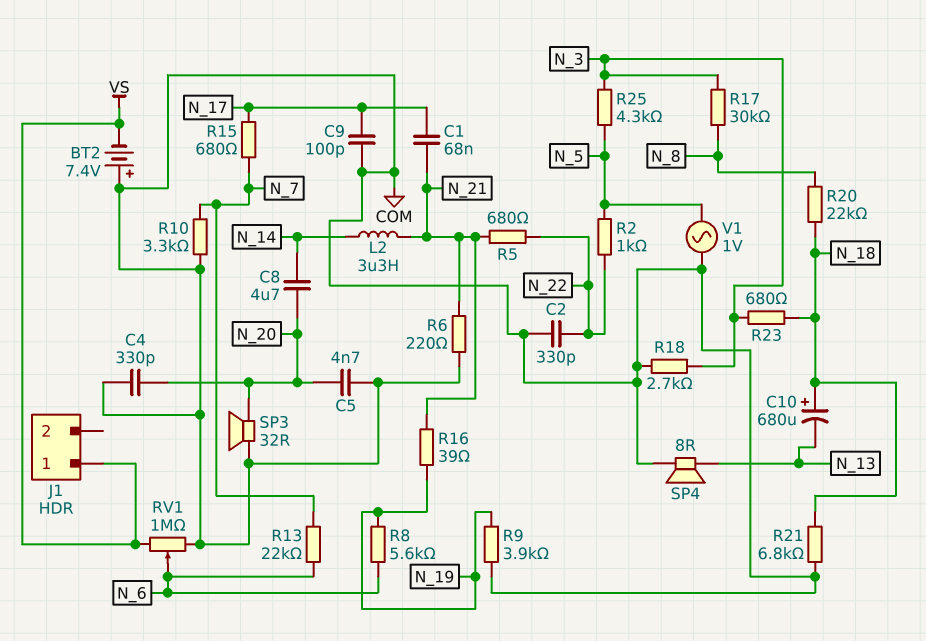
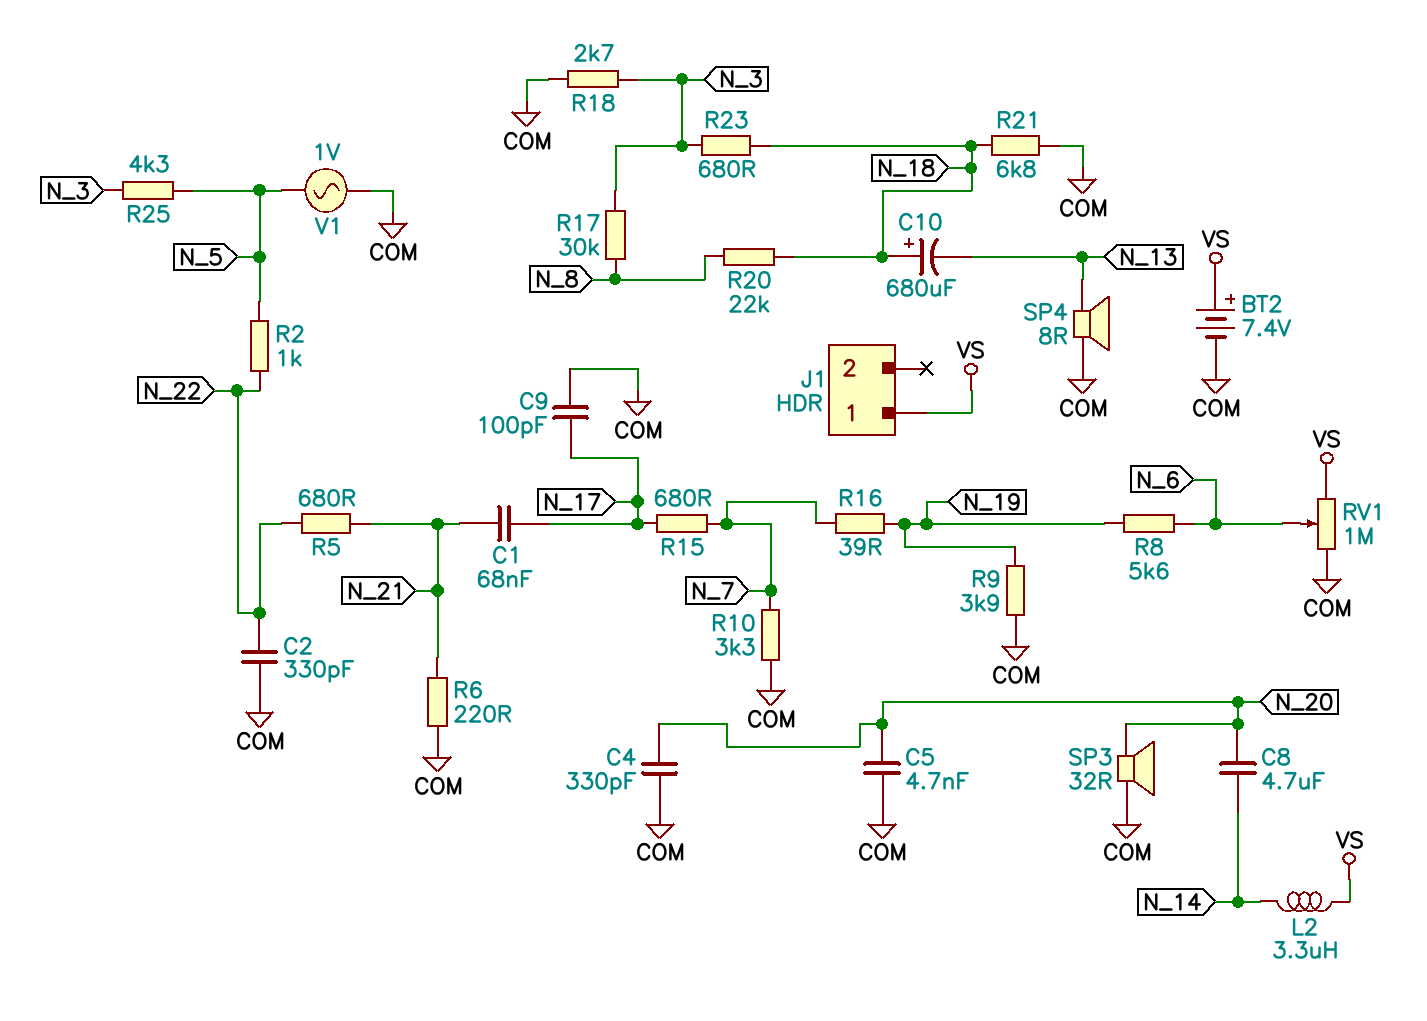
BT2: 7.4V (plus COM, minus VS) -> 7.4V (plus VS, minus COM)
L2: 3.3uH (N_14, N_21) -> 3.3uH (N_14, VS)
R13: 22k (N_6, N_7) -> none
R16: 39 (N_19, N_21) -> 39 (N_7, N_19)

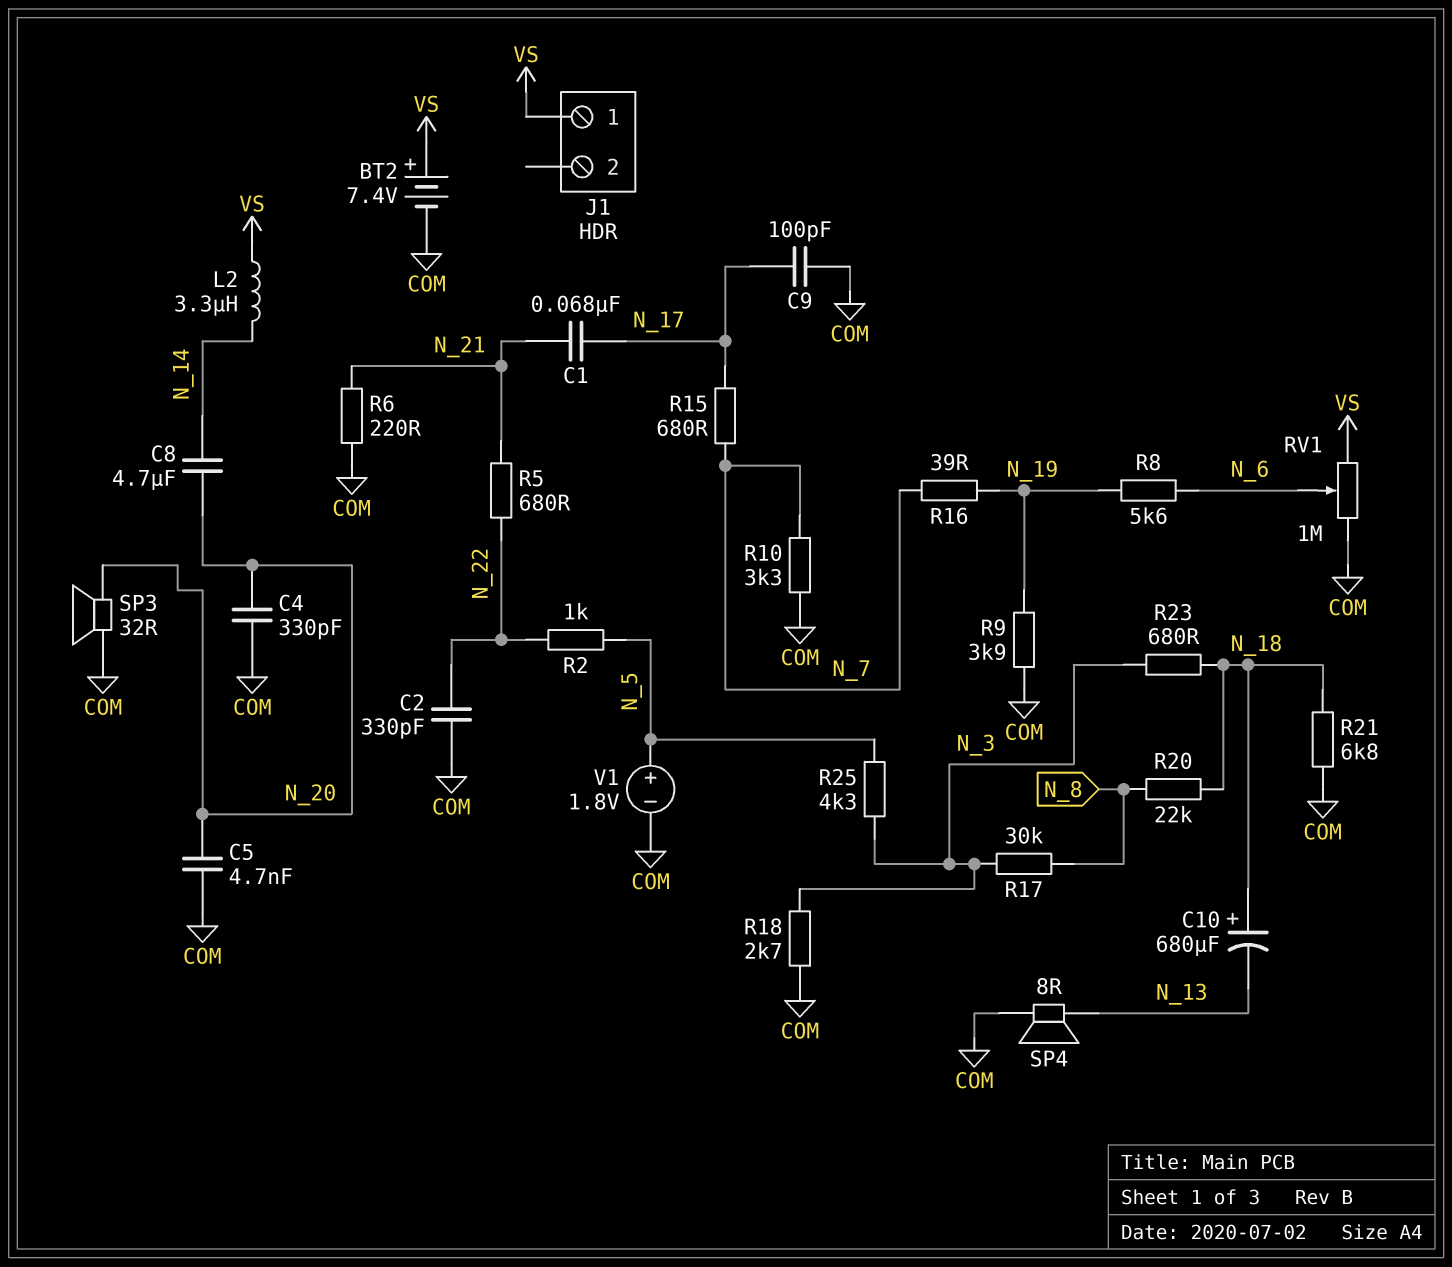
V1: AC 1V (COM, N_5) -> 1.8V (plus N_5, minus COM)

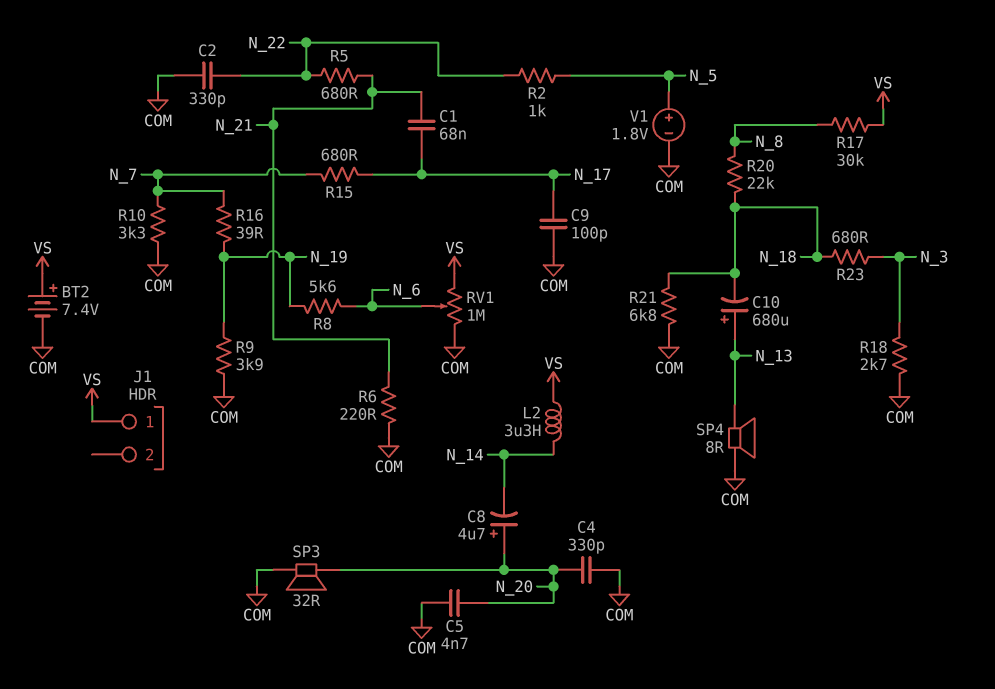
C8: 4.7uF (N_14, N_20) -> 4.7uF (plus N_20, minus N_14)
C10: 680uF (plus N_18, minus N_13) -> 680uF (plus N_13, minus N_18)
R17: 30k (N_3, N_8) -> 30k (N_8, VS)
R25: 4.3k (N_3, N_5) -> none

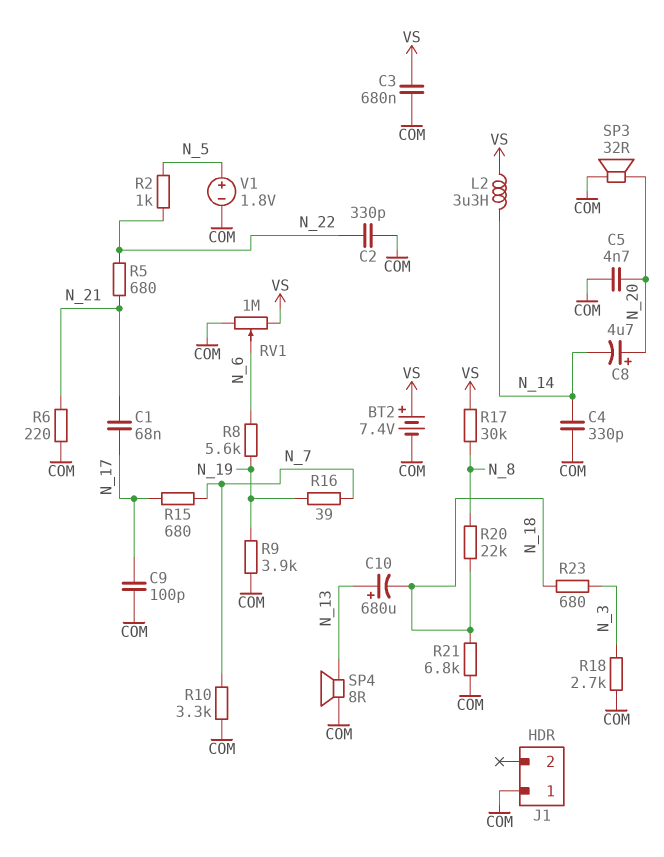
C3: none -> 680nF (COM, VS)
C4: 330pF (COM, N_20) -> 330pF (COM, N_14)
J1 pin 1: VS -> COM

